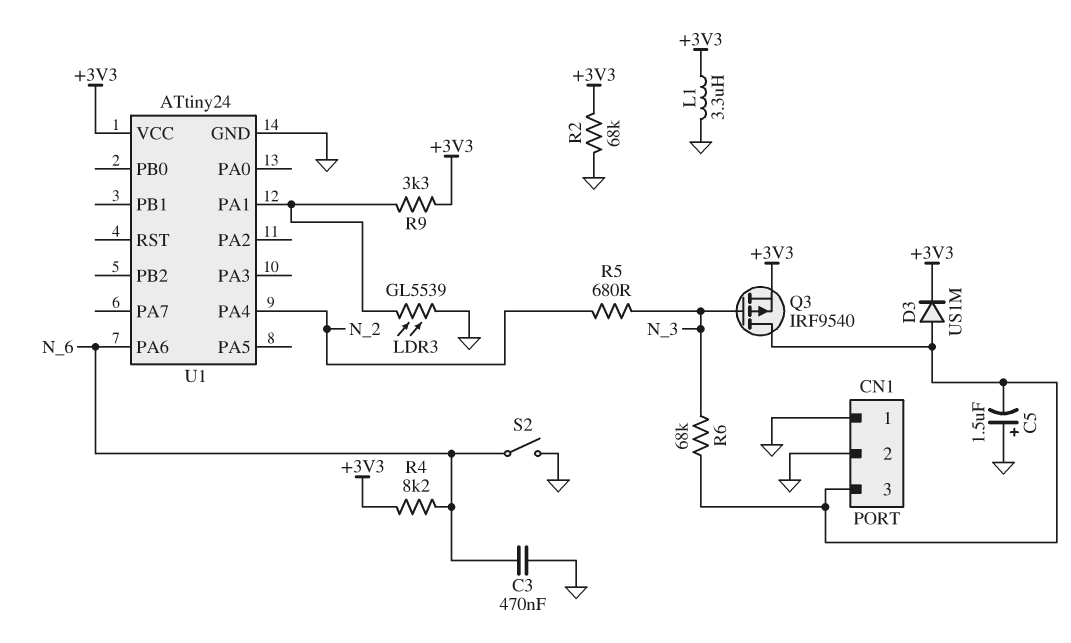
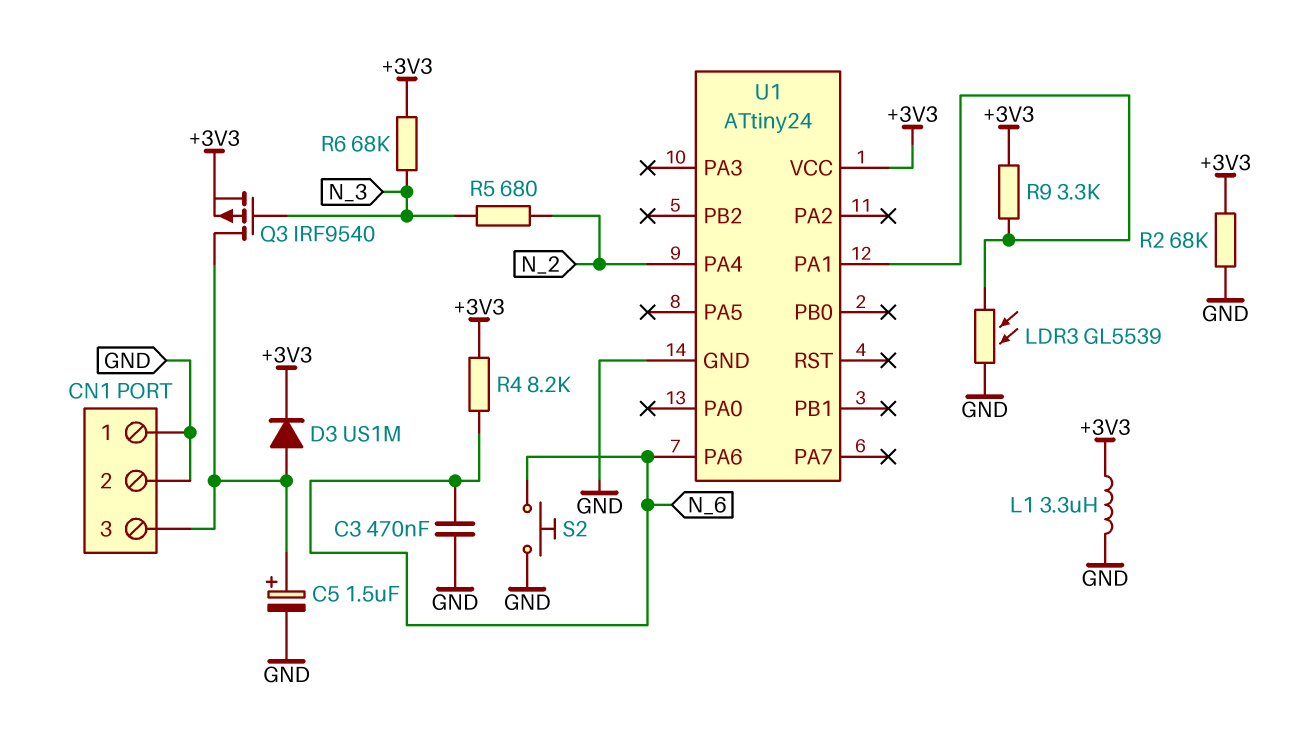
C5: 1.5uF (plus GND, minus CN1/3) -> 1.5uF (plus CN1/3, minus GND)
R6: 68k (CN1/3, N_3) -> 68k (+3V3, N_3)
S2: switch (GND, N_6) -> button (GND, N_6)

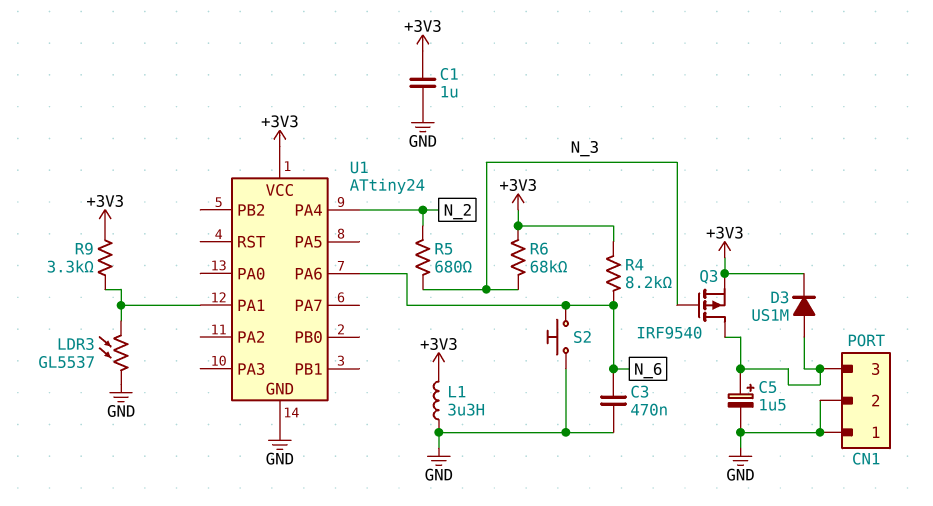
C1: none -> 1uF (+3V3, GND)
LDR3: GL5539 (GND, U1/PA1) -> GL5537 (GND, U1/PA1)
R2: 68k (+3V3, GND) -> none

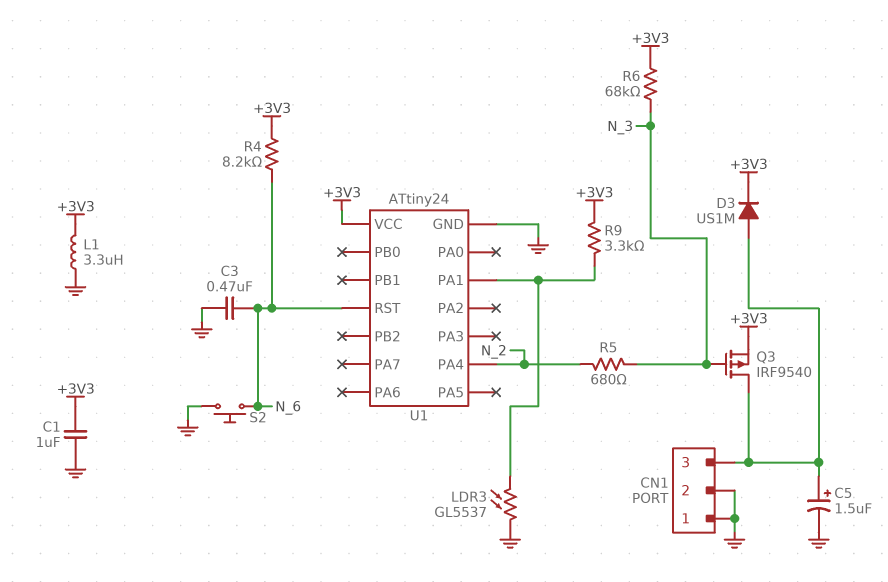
U1 pin PA6: N_6 -> none
U1 pin RST: none -> N_6

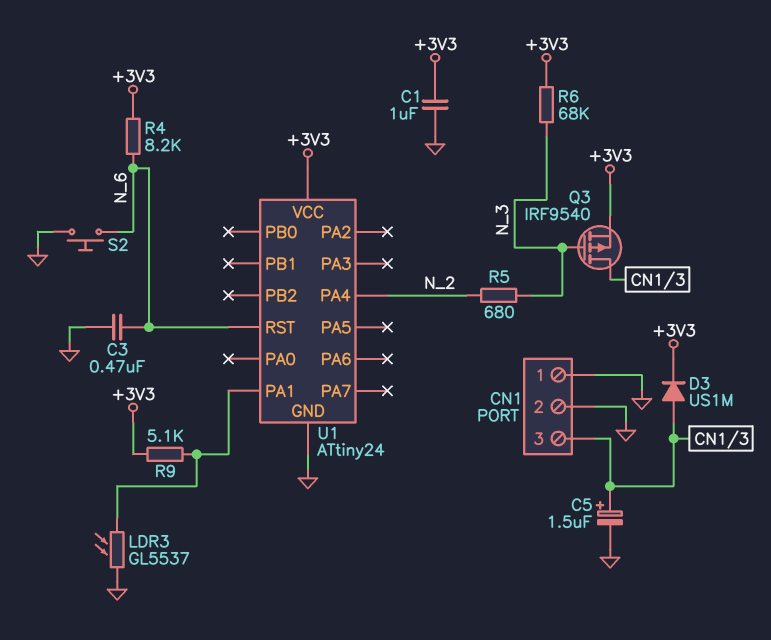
L1: 3.3uH (+3V3, GND) -> none
R9: 3.3k (+3V3, U1/PA1) -> 5.1k (+3V3, U1/PA1)

